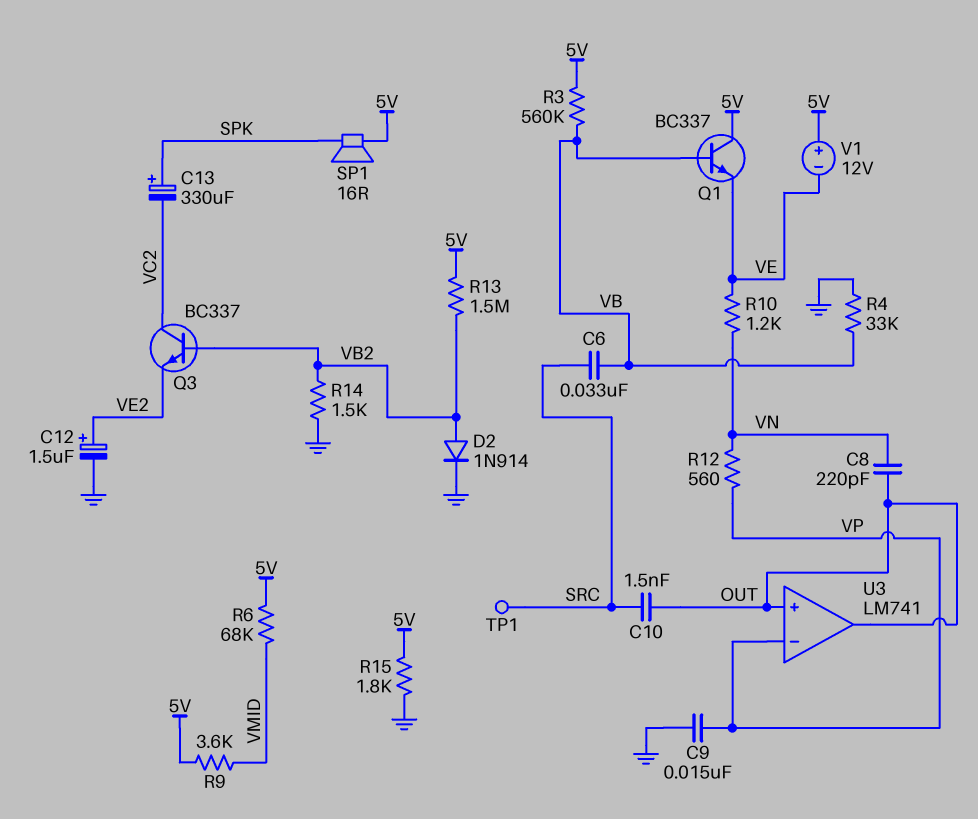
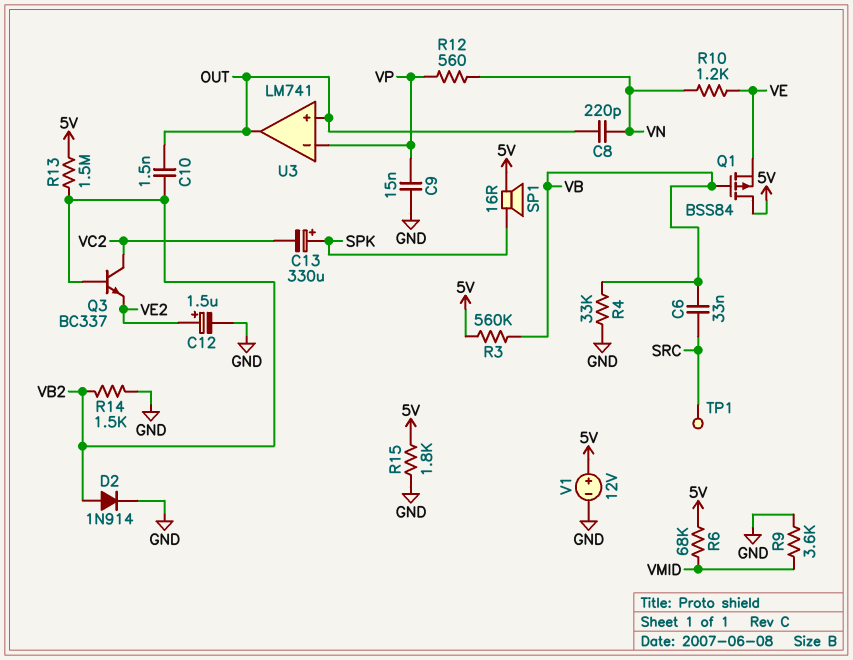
C10: 1.5nF (OUT, SRC) -> 1.5nF (OUT, VB2)
Q1: NPN BC337 (B VB, C 5V, E VE) -> PMOS BSS84 (G VB, D 5V, S VE)
R9: 3.6k (5V, VMID) -> 3.6k (GND, VMID)
V1: 12V (plus 5V, minus VE) -> 12V (plus 5V, minus GND)

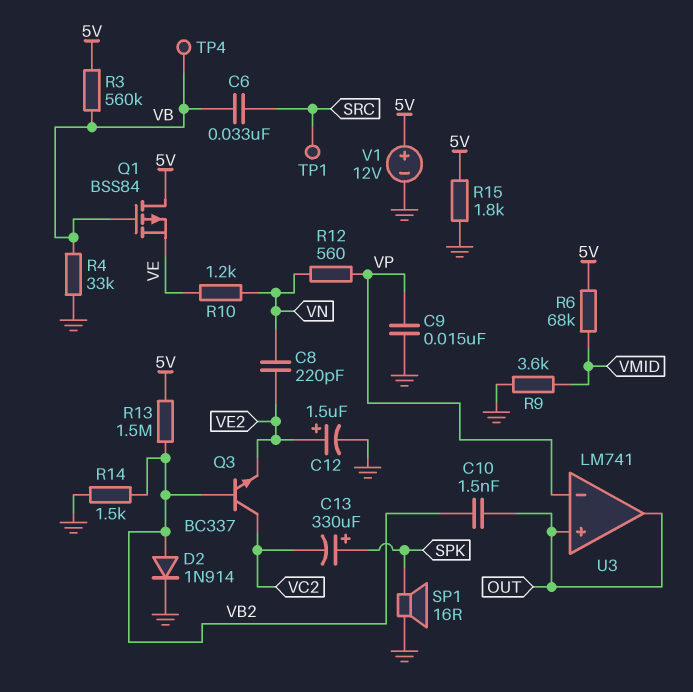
C8: 220pF (OUT, VN) -> 220pF (VE2, VN)
SP1: speaker 16R (5V, SPK) -> speaker 16R (GND, SPK)
TP4: none -> test point (VB)

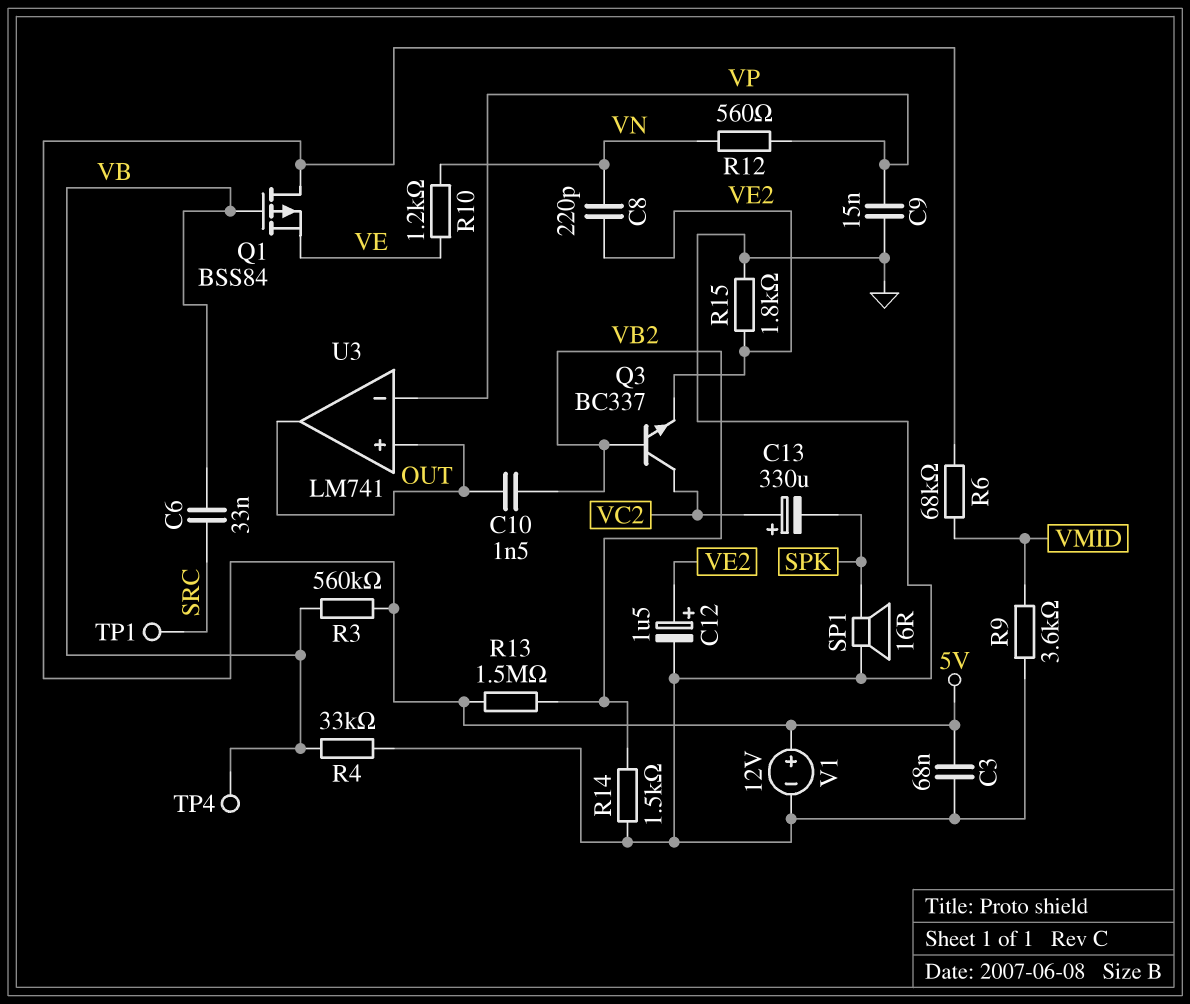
C3: none -> 68nF (5V, GND)
C13: 330uF (plus SPK, minus VC2) -> 330uF (plus VC2, minus SPK)
D2: diode 1N914 (A VB2, K GND) -> none
R15: 1.8k (5V, GND) -> 1.8k (GND, VE2)

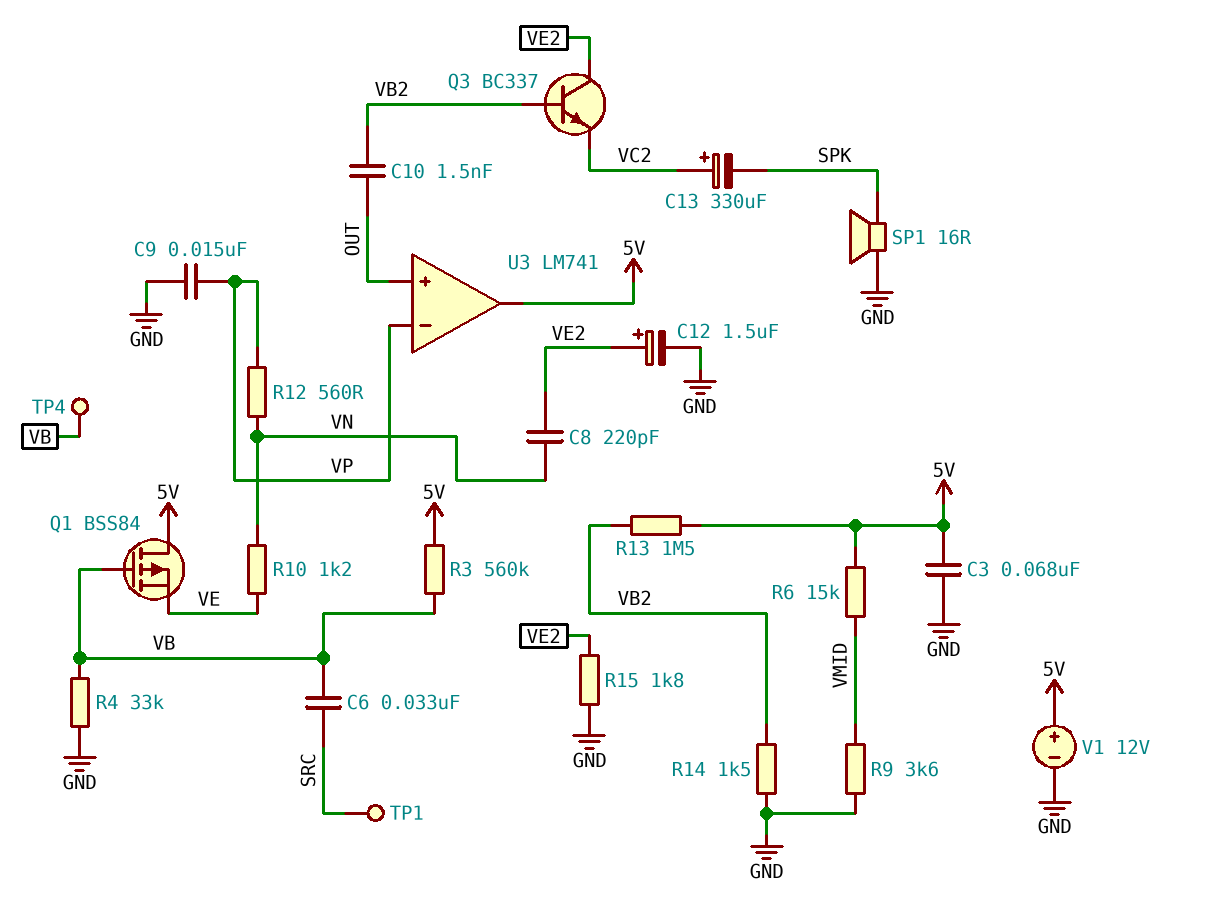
Q3: NPN BC337 (B VB2, C VC2, E VE2) -> NPN BC337 (B VB2, C VE2, E VC2)
R6: 68k (5V, VMID) -> 15k (5V, VMID)
U3 pin out: OUT -> 5V

